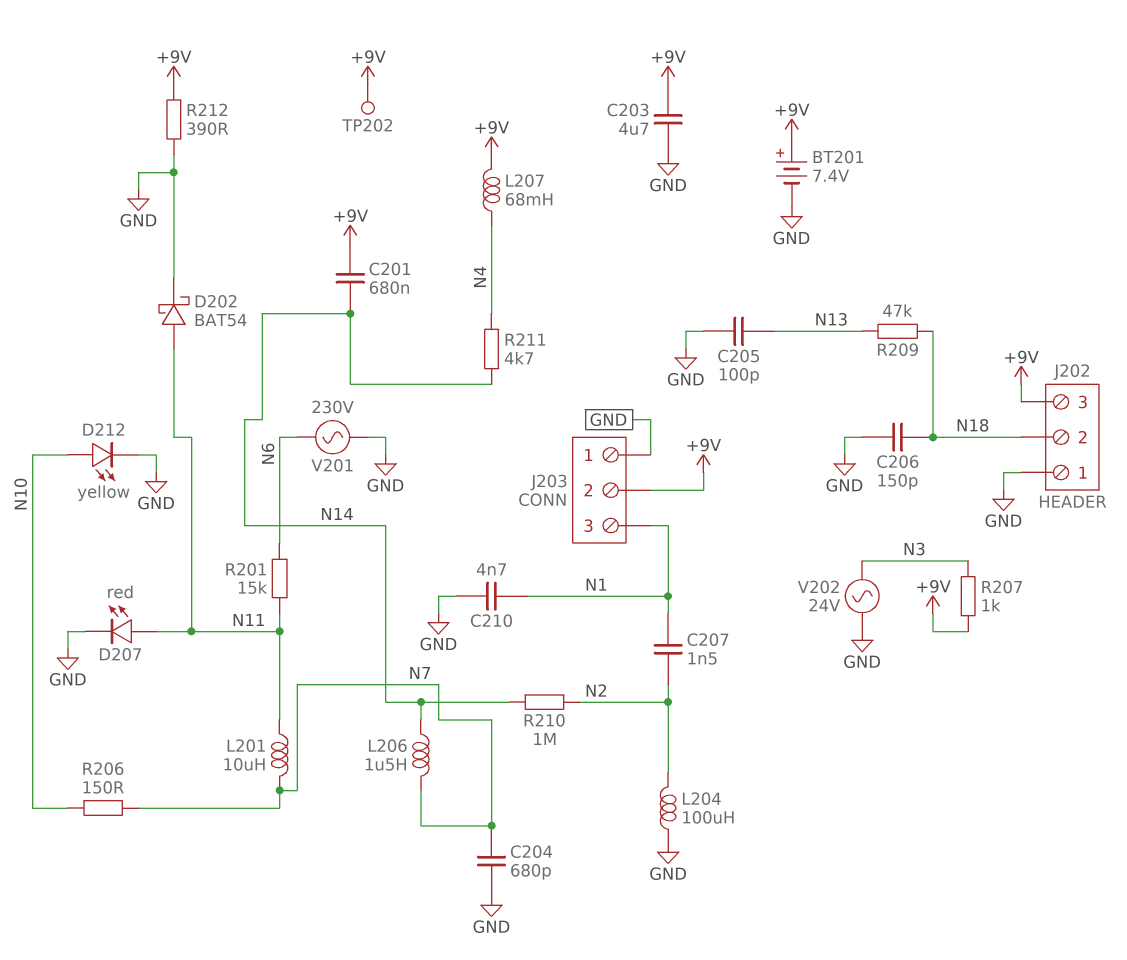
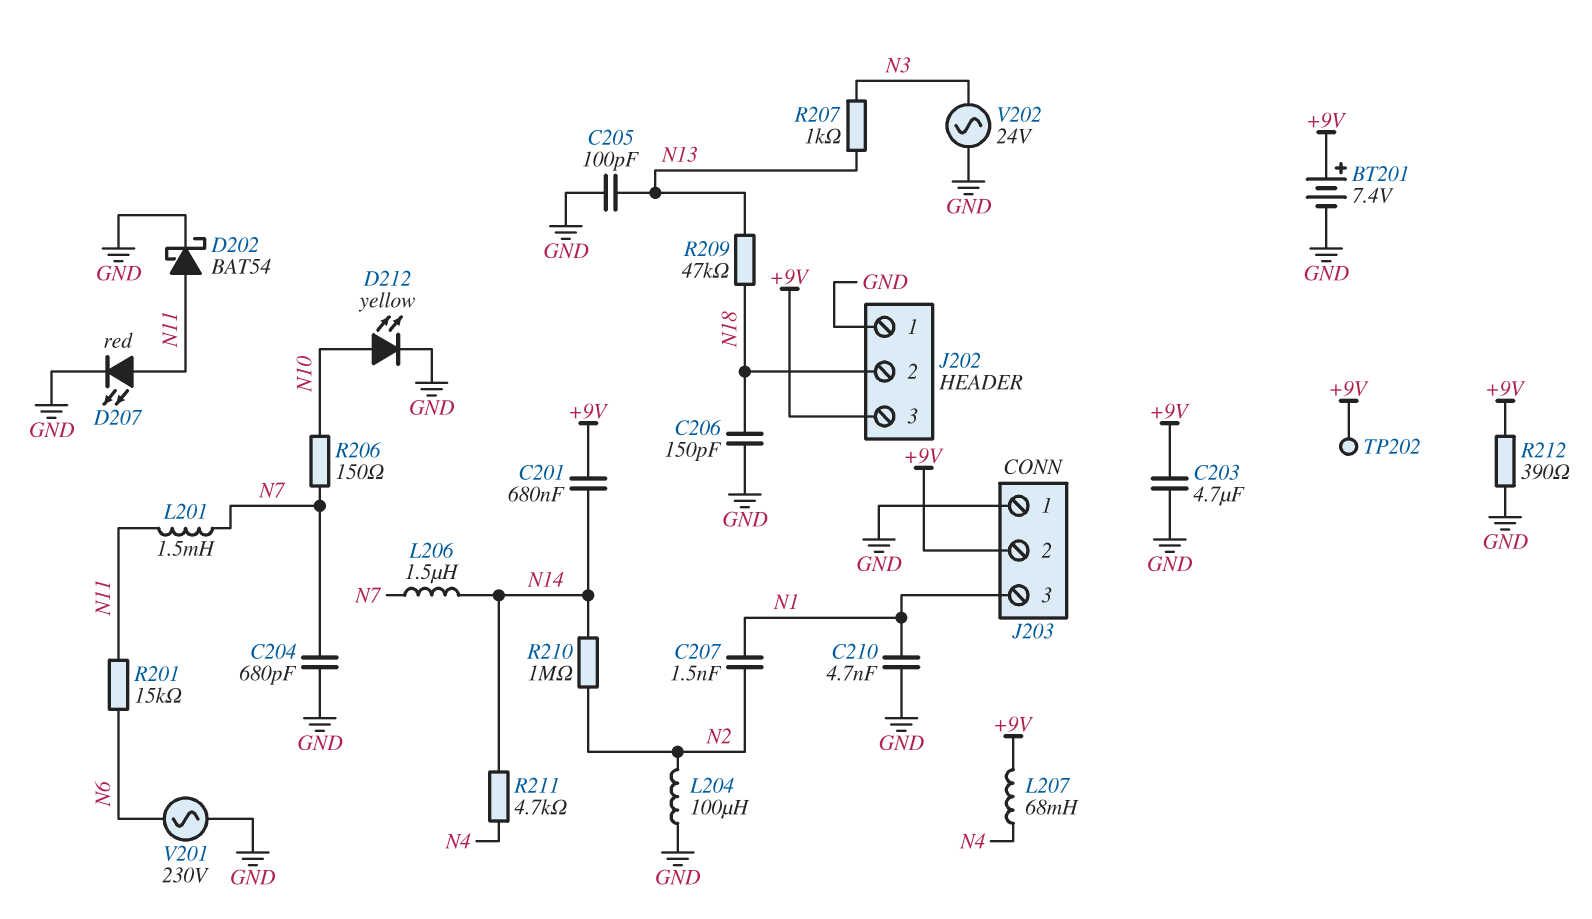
L201: 10uH (N7, N11) -> 1.5mH (N7, N11)
R207: 1k (+9V, N3) -> 1k (N3, N13)

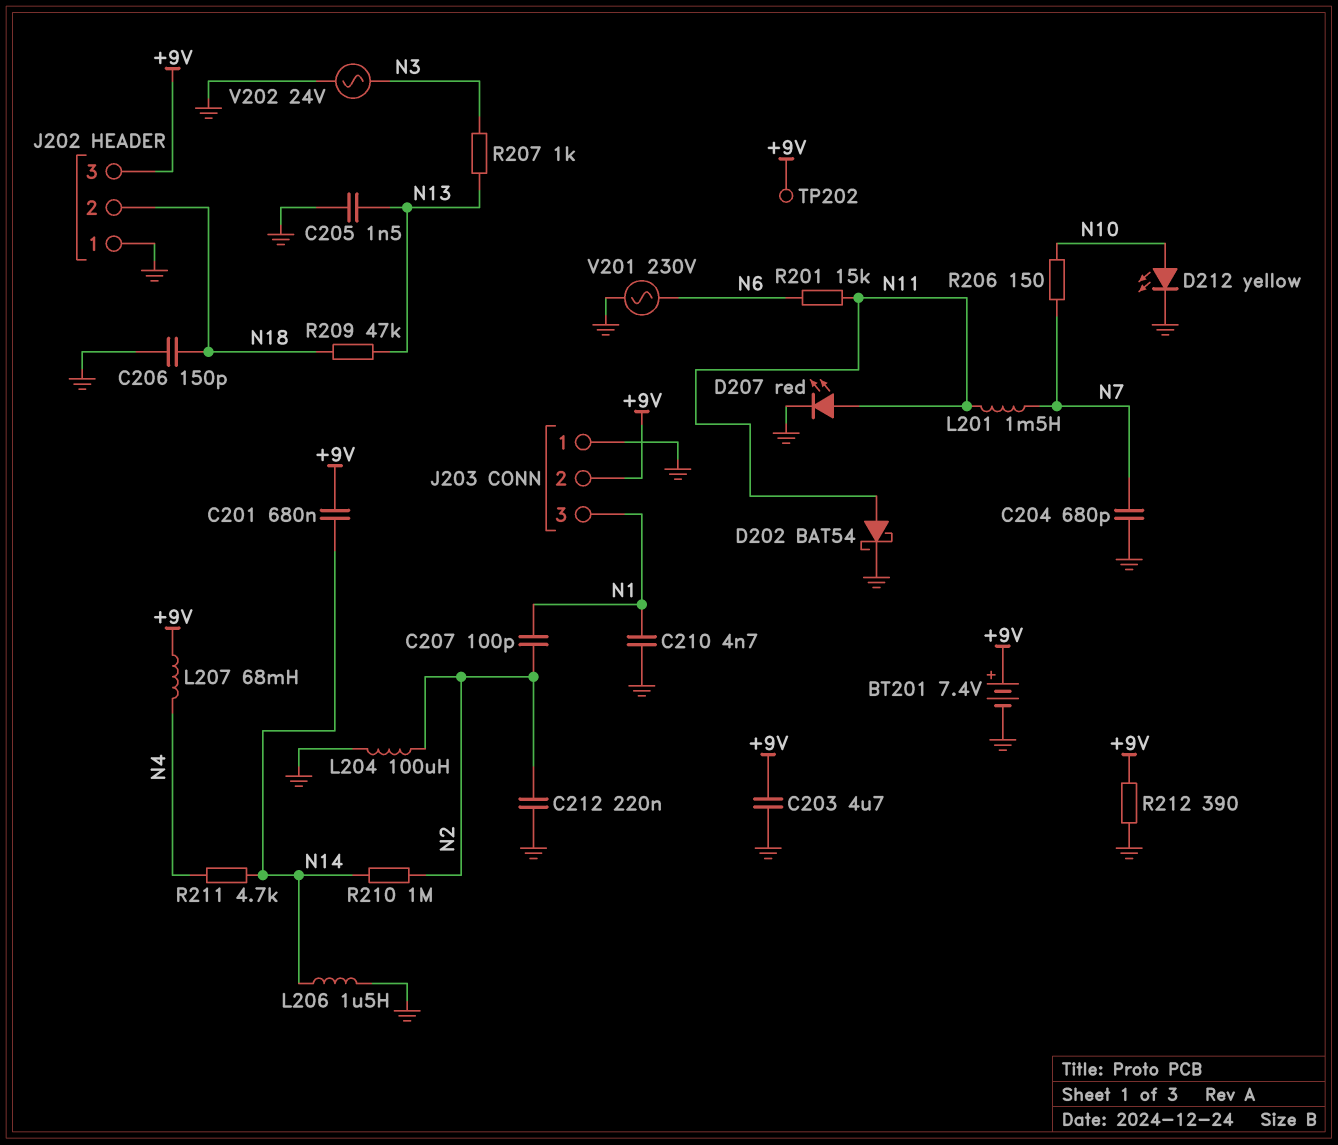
C205: 100pF (GND, N13) -> 1.5nF (GND, N13)
C207: 1.5nF (N1, N2) -> 100pF (N1, N2)
C212: none -> 220nF (GND, N2)
L206: 1.5uH (N7, N14) -> 1.5uH (GND, N14)

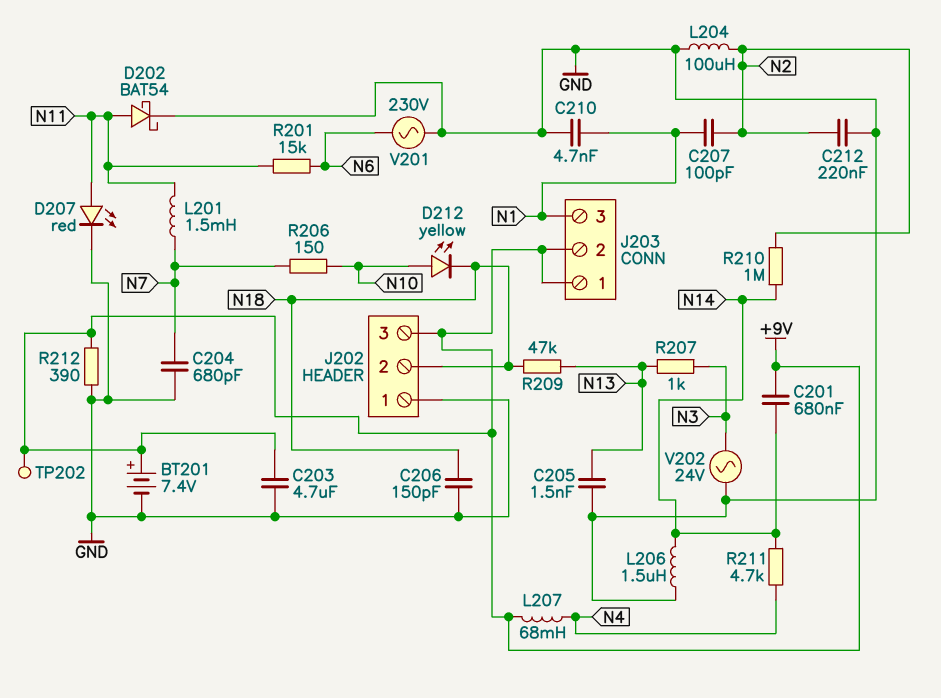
D212: LED yellow (A N10, K GND) -> LED yellow (A N10, K N18)
J203 pin 1: GND -> +9V

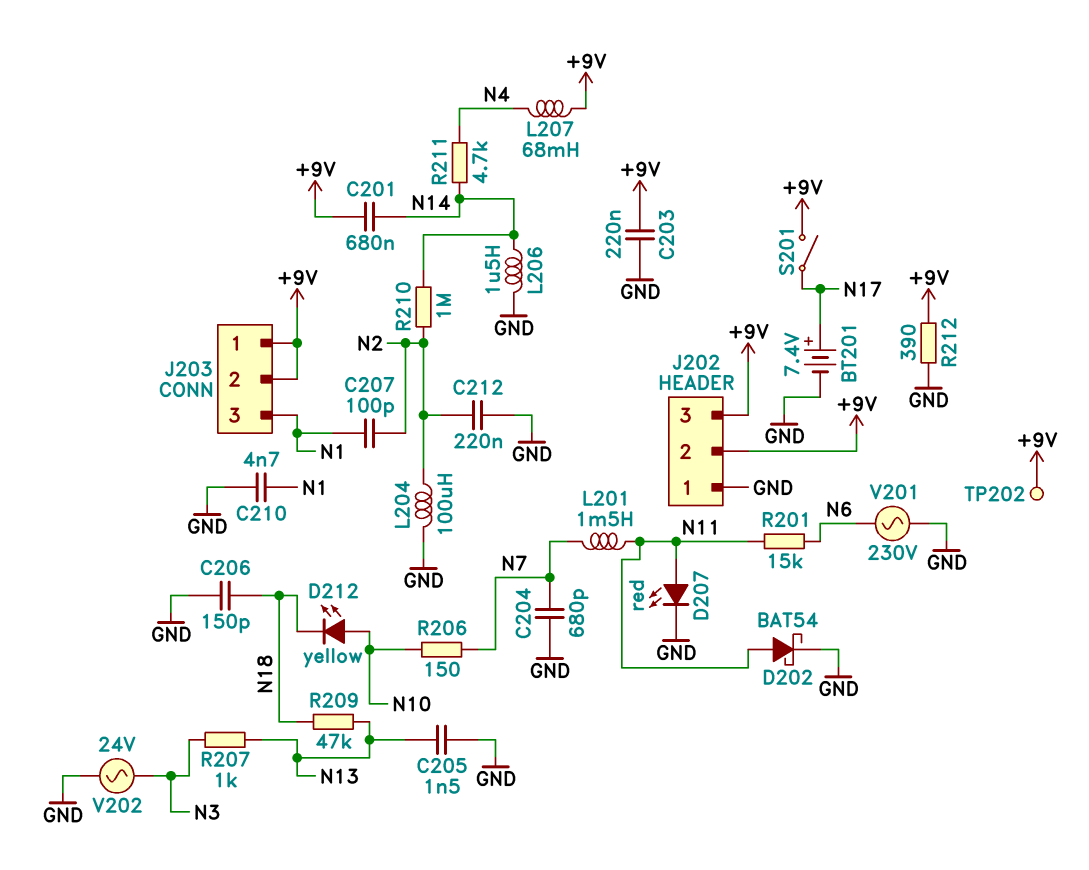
BT201: 7.4V (plus +9V, minus GND) -> 7.4V (plus N17, minus GND)
C203: 4.7uF (+9V, GND) -> 220nF (+9V, GND)
J202 pin 2: N18 -> +9V
S201: none -> switch (+9V, N17)

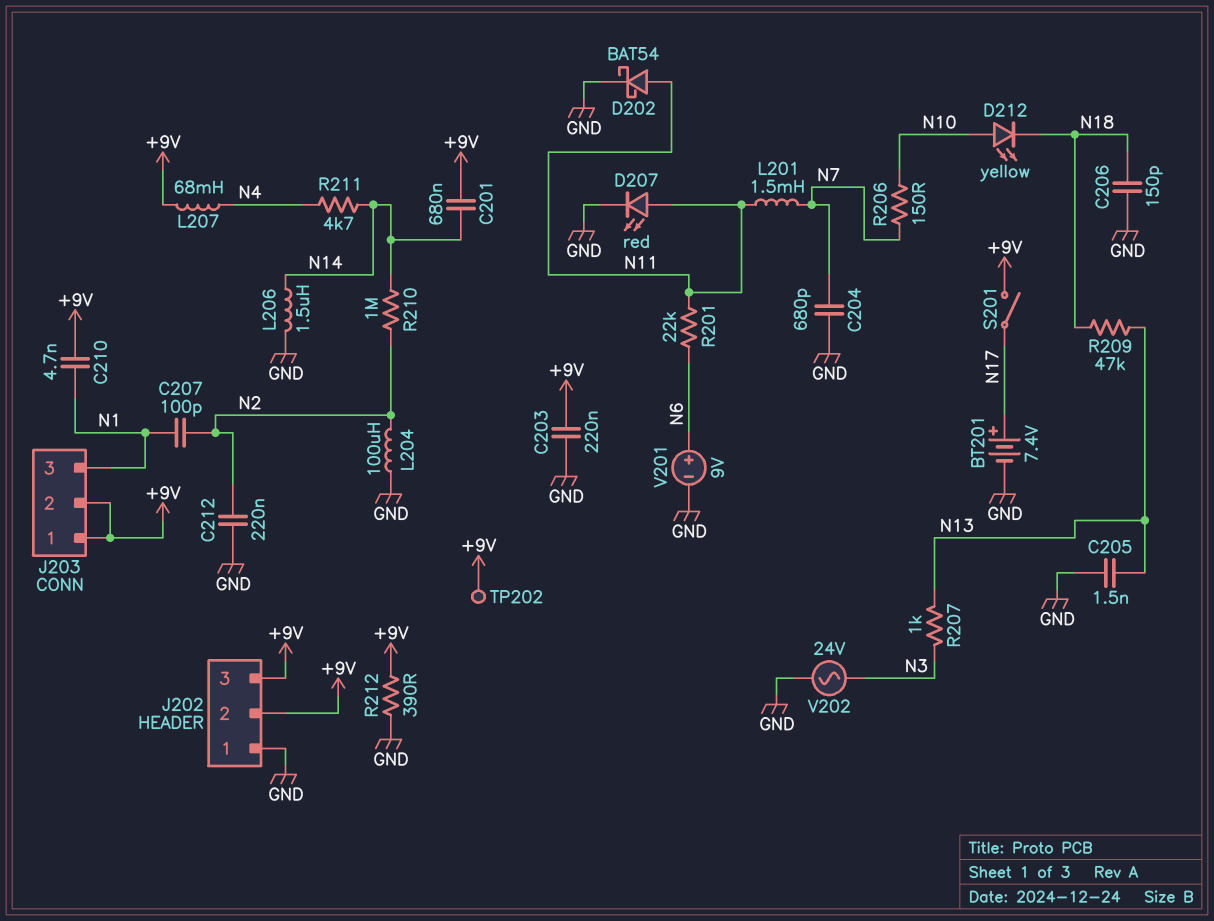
C210: 4.7nF (GND, N1) -> 4.7nF (+9V, N1)
R201: 15k (N6, N11) -> 22k (N6, N11)
V201: AC 230V (GND, N6) -> 9V (plus N6, minus GND)

